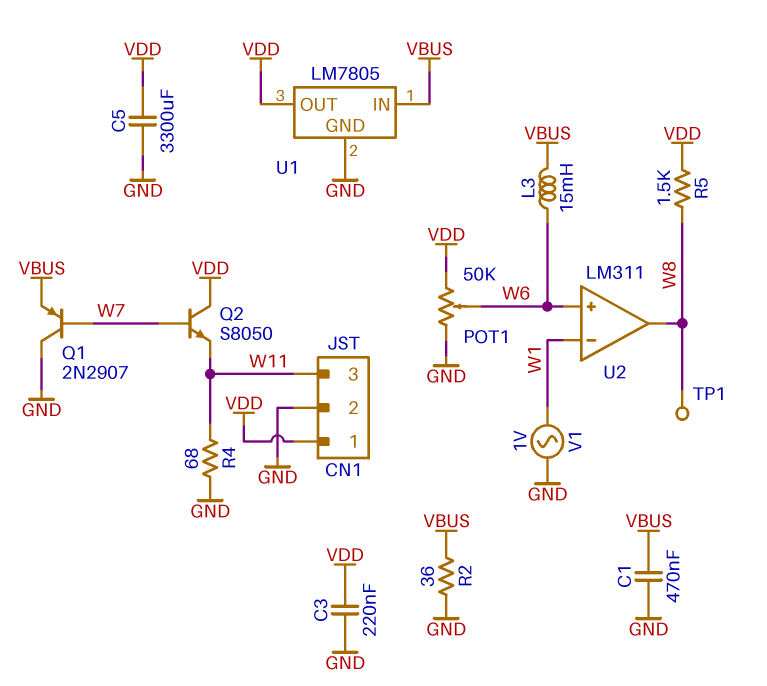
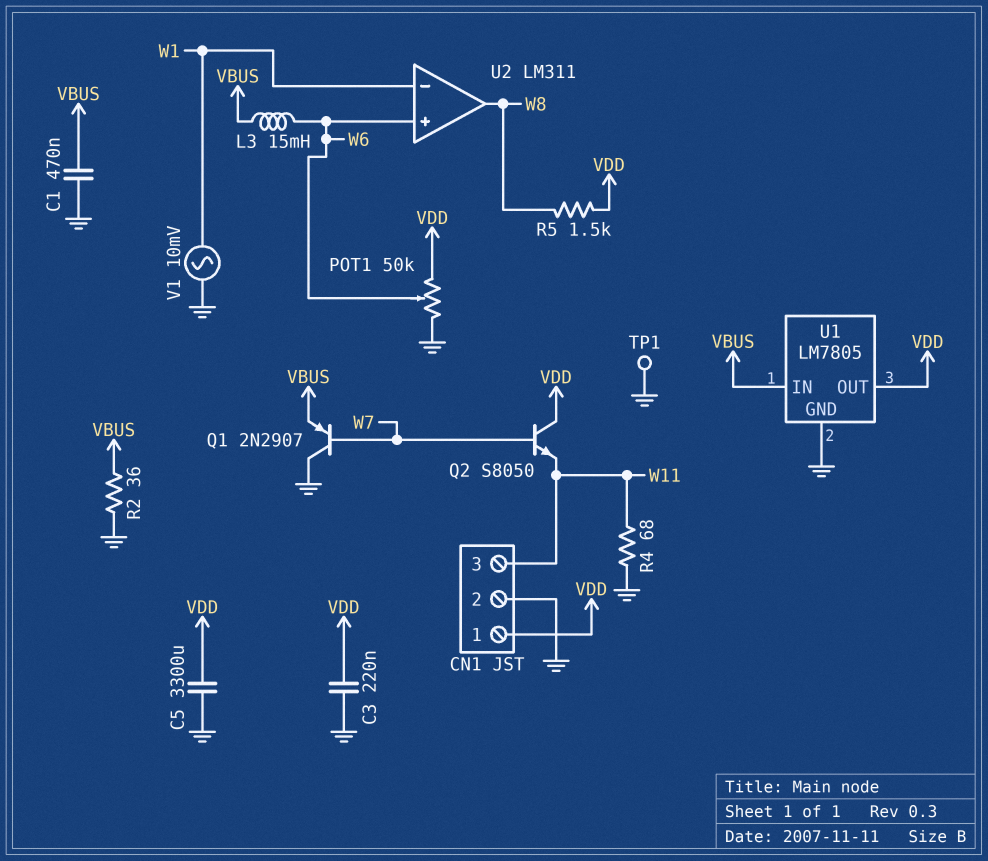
TP1: test point (W8) -> test point (GND)
V1: AC 1V (GND, W1) -> AC 10mV (GND, W1)

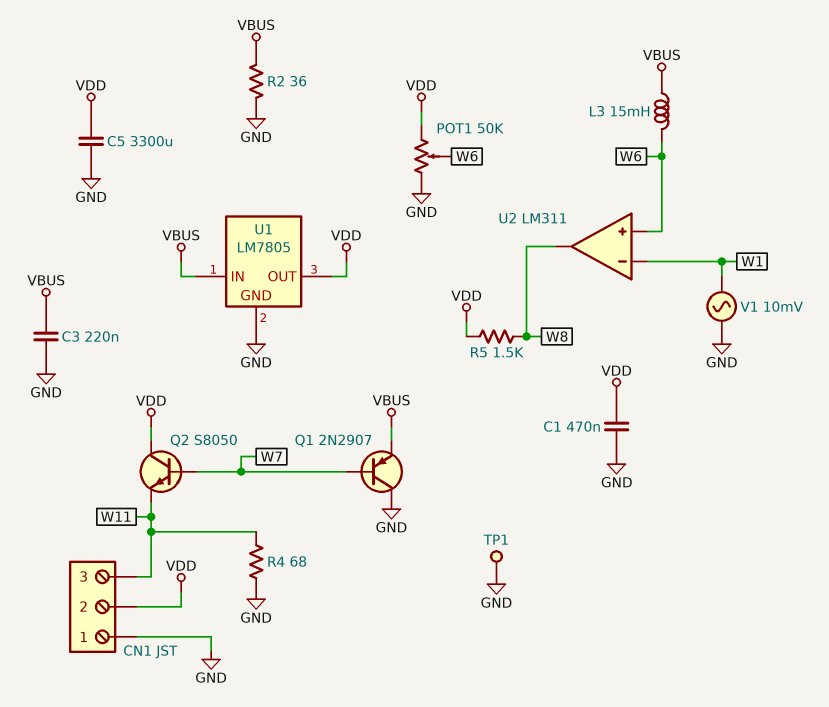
C1: 470nF (GND, VBUS) -> 470nF (GND, VDD)
C3: 220nF (GND, VDD) -> 220nF (GND, VBUS)
CN1 pin 1: VDD -> GND
CN1 pin 2: GND -> VDD

